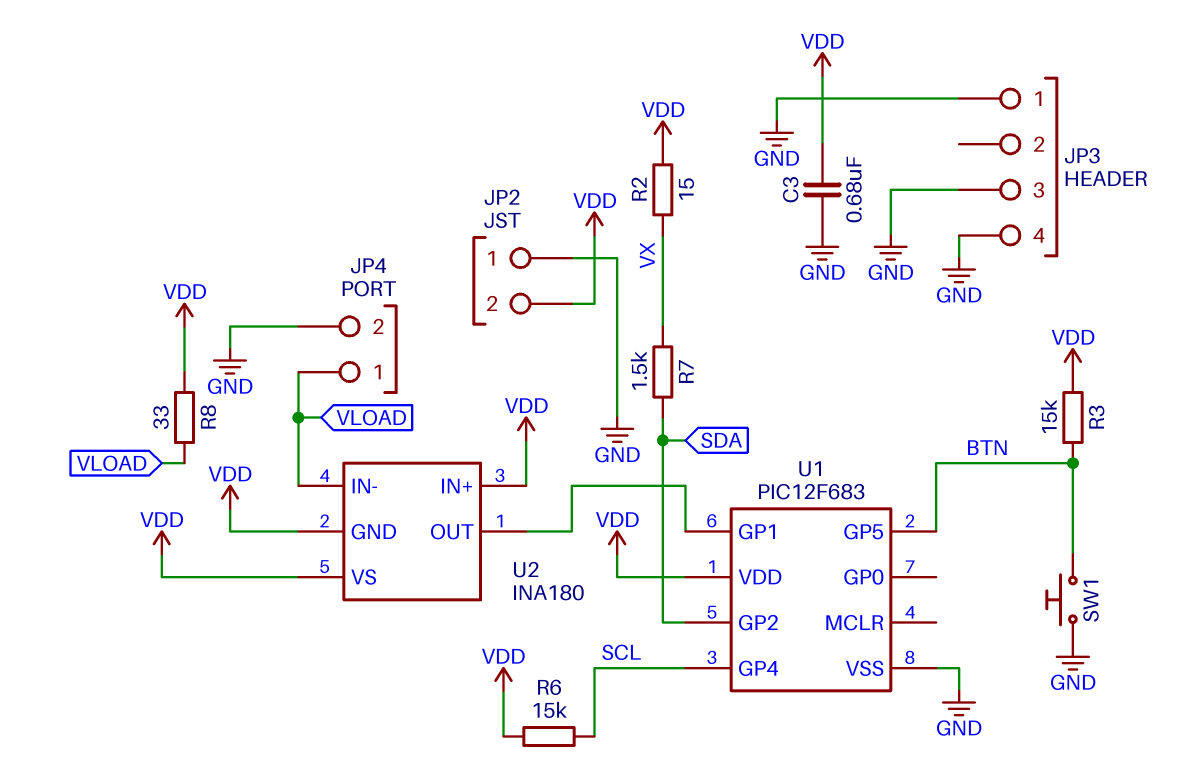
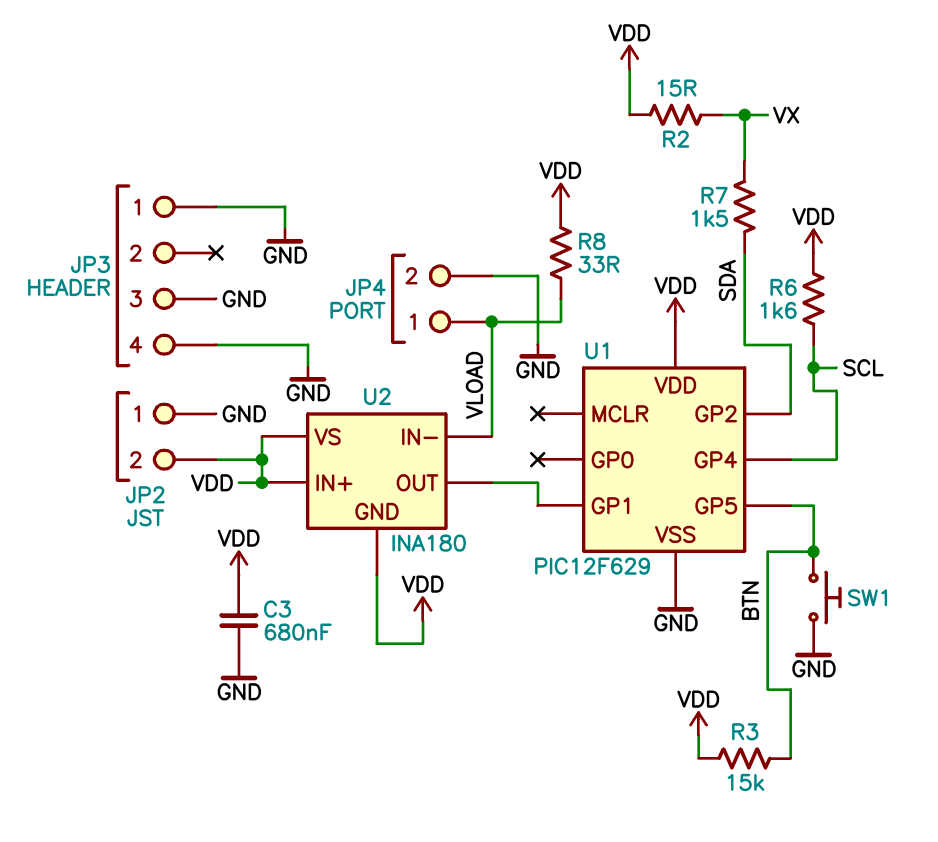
R6: 15k (SCL, VDD) -> 1.6k (SCL, VDD)
U1: PIC12F683 -> PIC12F629

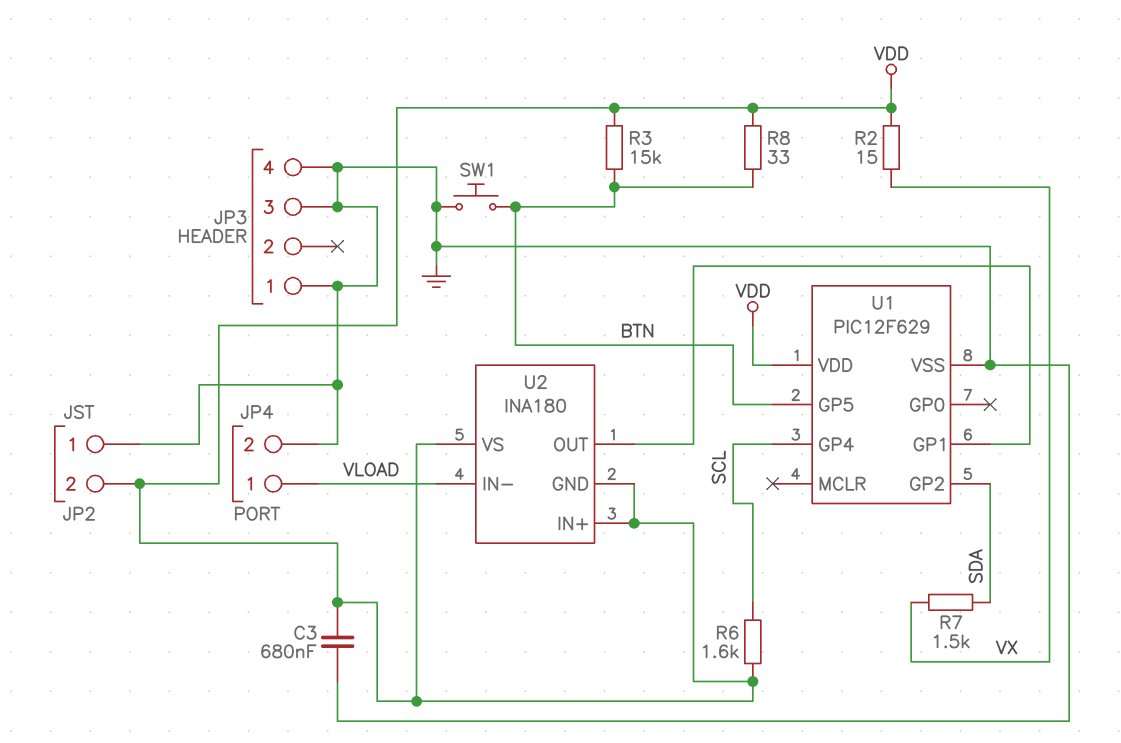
R8: 33 (VDD, VLOAD) -> 33 (BTN, VDD)

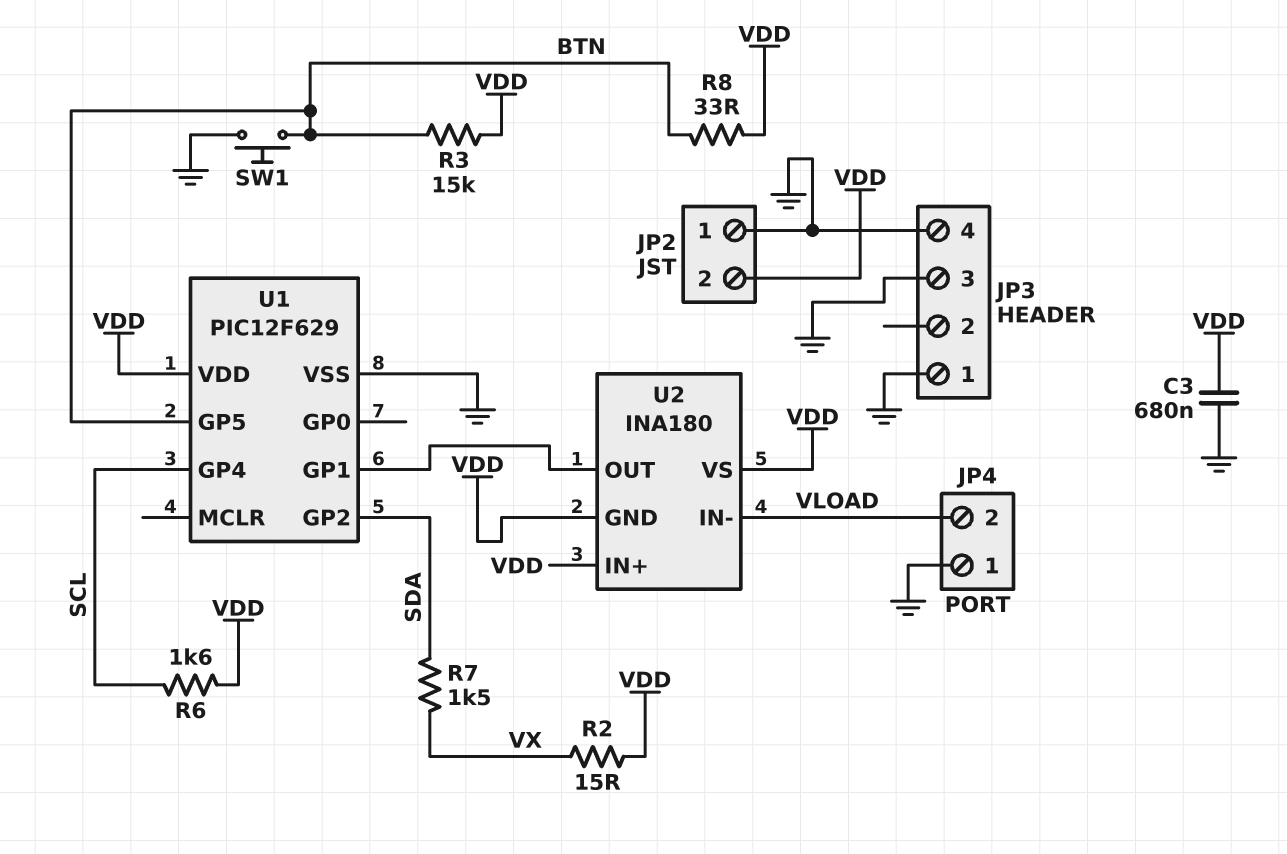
JP4 pin 1: VLOAD -> GND
JP4 pin 2: GND -> VLOAD

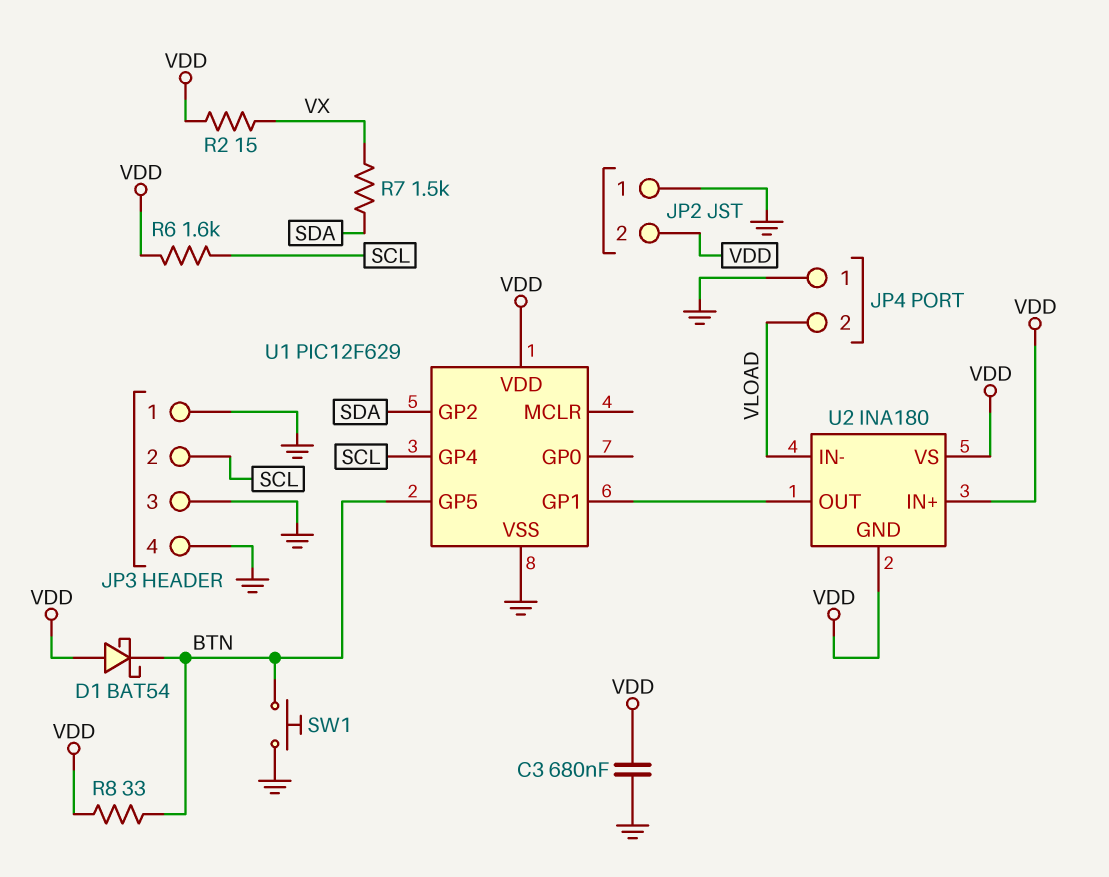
D1: none -> schottky BAT54 (A VDD, K BTN)
JP3 pin 2: none -> SCL
R3: 15k (BTN, VDD) -> none

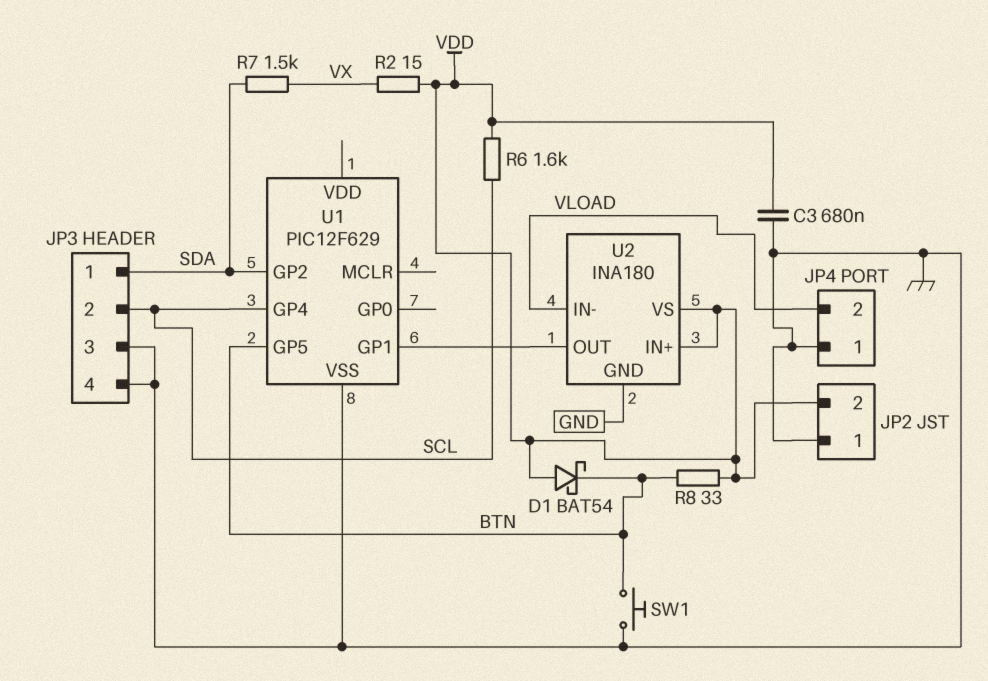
JP3 pin 1: GND -> SDA
U1 pin VDD: VDD -> none
U2 pin GND: VDD -> GND

